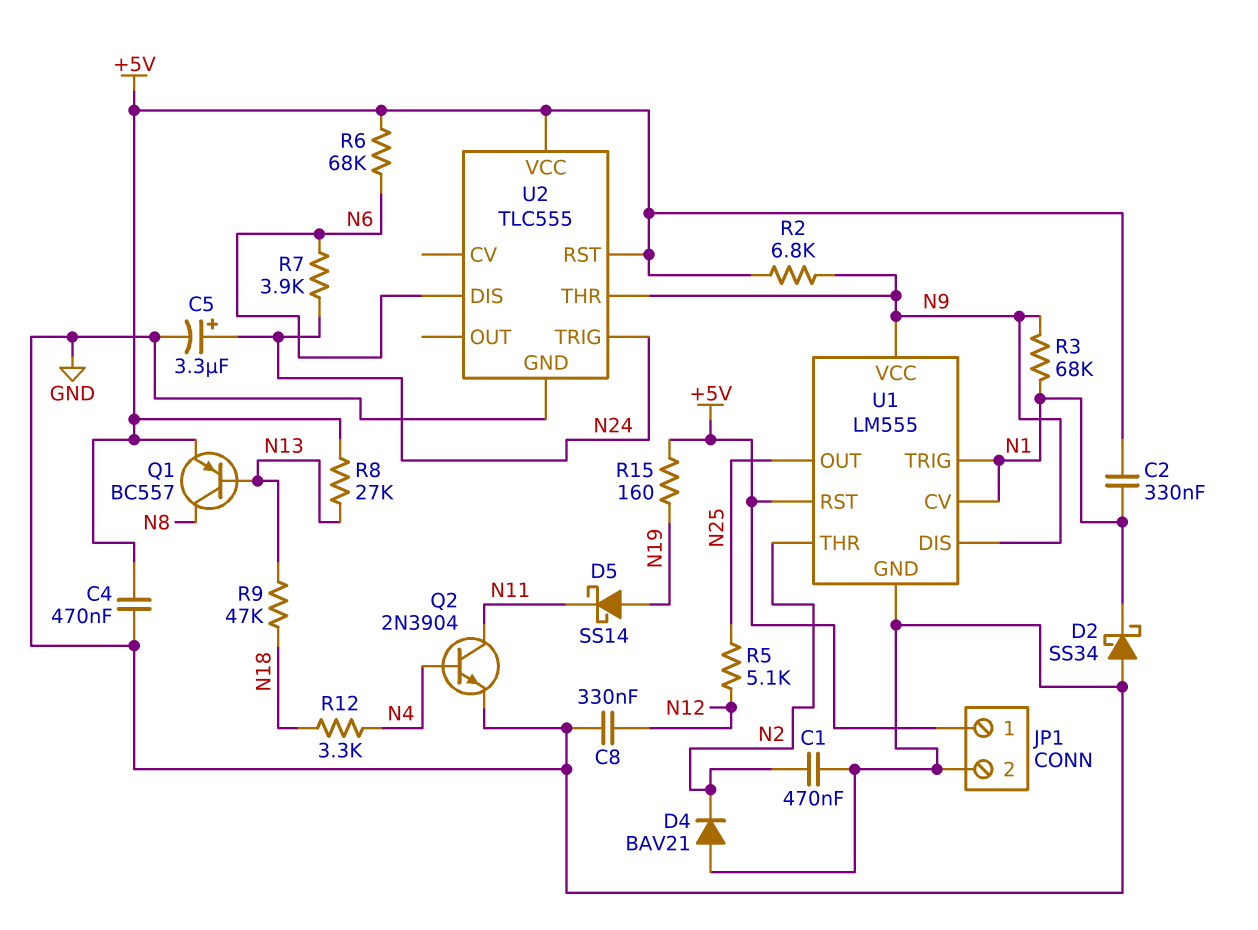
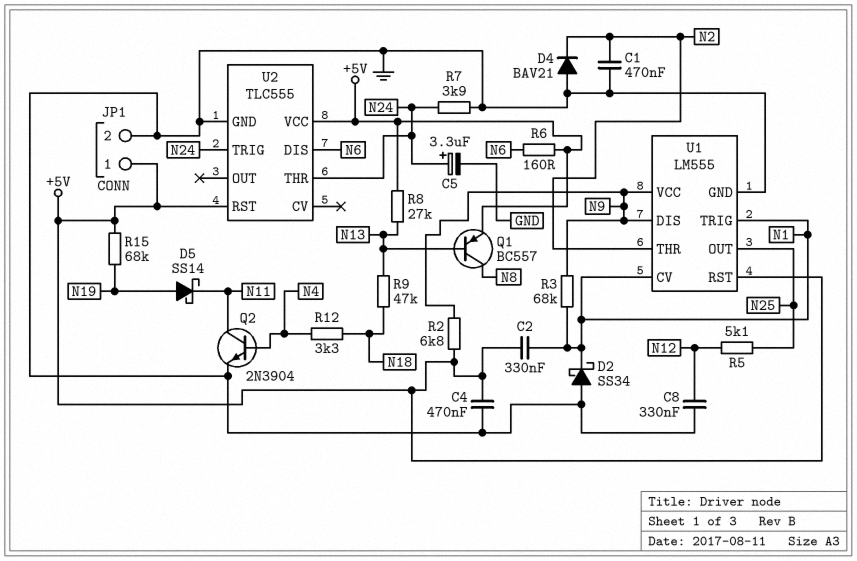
R6: 68k (+5V, N6) -> 160 (+5V, N6)
R7: 3.9k (N6, N24) -> 3.9k (GND, N24)
R15: 160 (+5V, N19) -> 68k (+5V, N19)
U2 pin THR: N9 -> N24

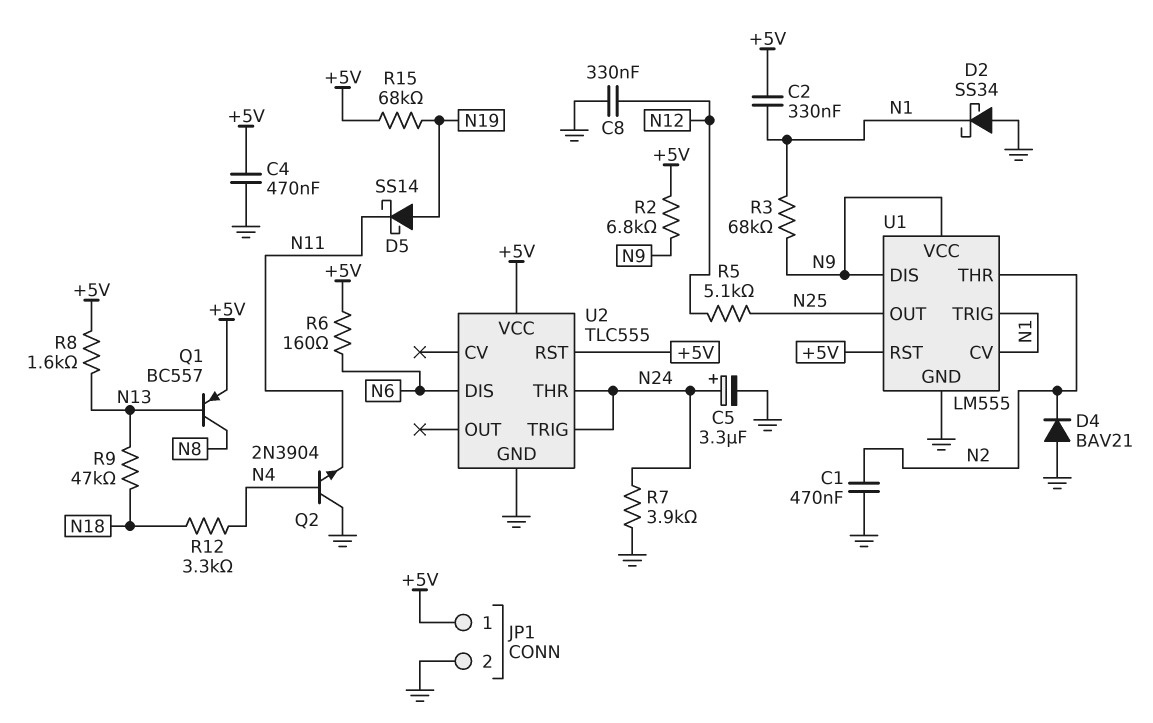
Q2: NPN 2N3904 (B N4, C N11, E GND) -> NPN 2N3904 (B N4, C GND, E N11)
R8: 27k (+5V, N13) -> 1.6k (+5V, N13)

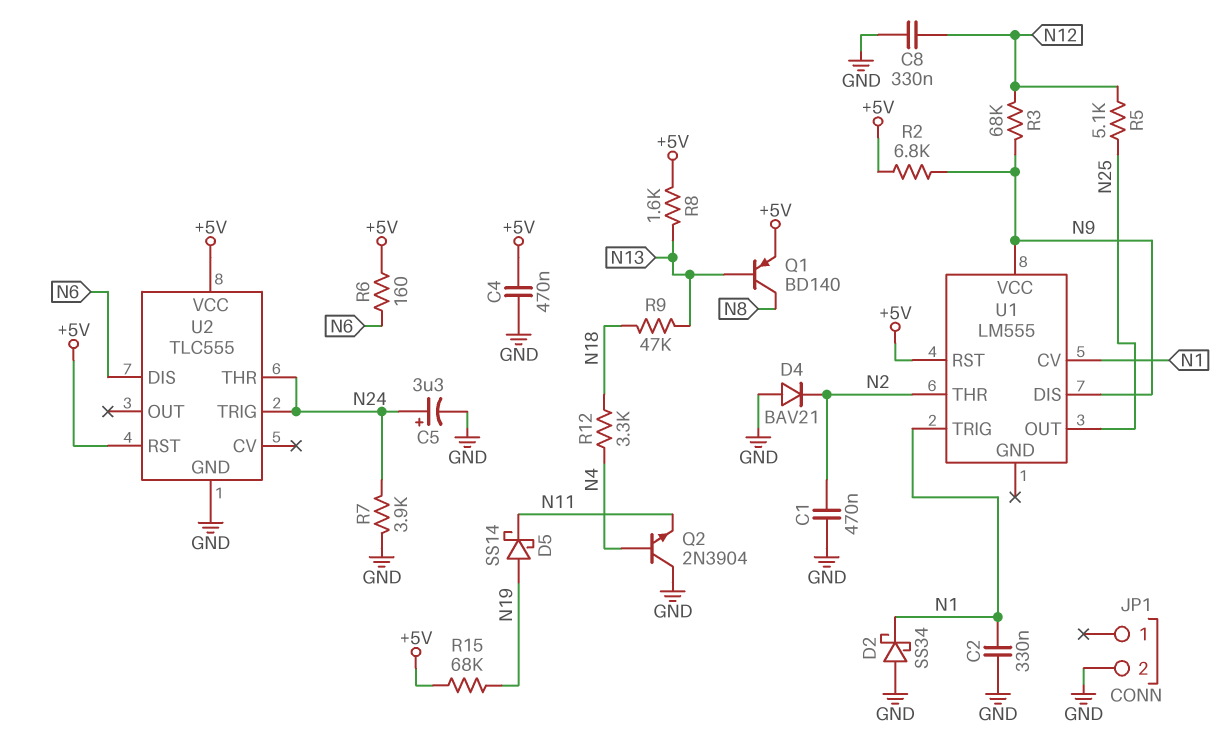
C2: 330nF (+5V, N1) -> 330nF (GND, N1)
JP1 pin 1: +5V -> none
Q1: PNP BC557 (B N13, C N8, E +5V) -> PNP BD140 (B N13, C N8, E +5V)
R3: 68k (N1, N9) -> 68k (N9, N12)
U1 pin GND: GND -> none

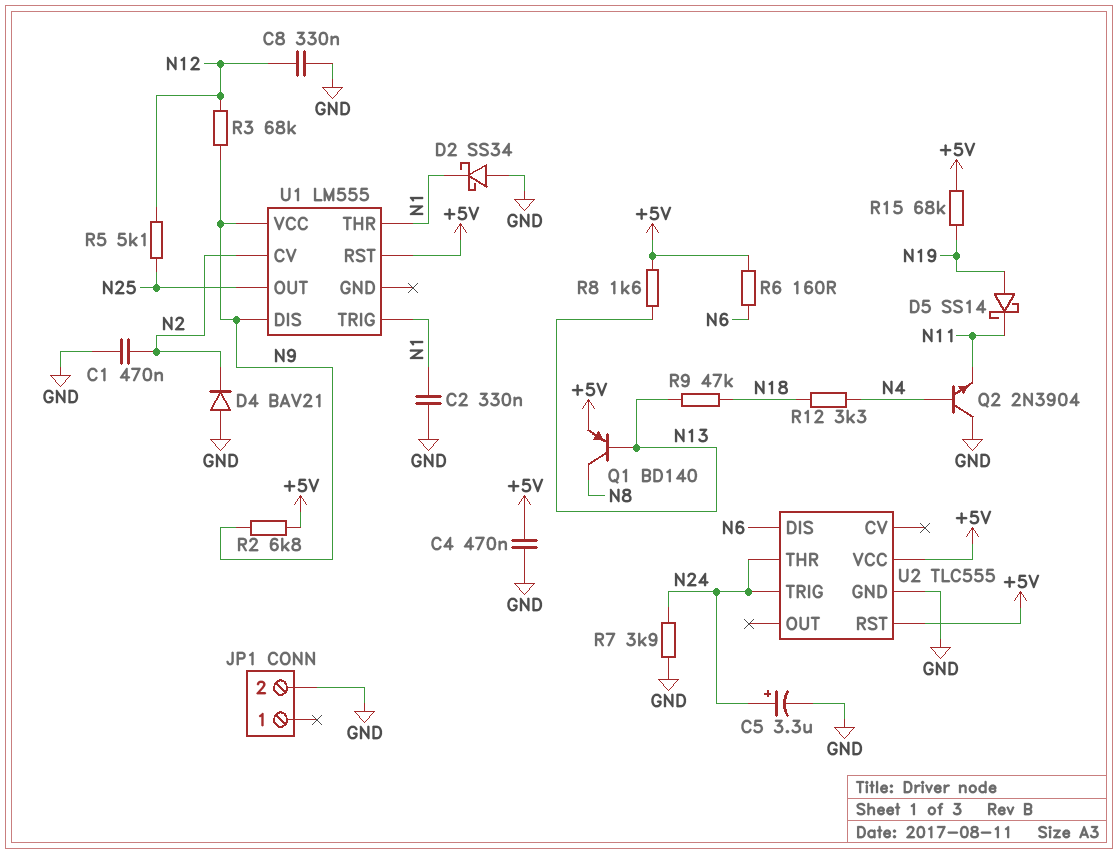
U1 pin CV: N1 -> N2
U1 pin THR: N2 -> N1

